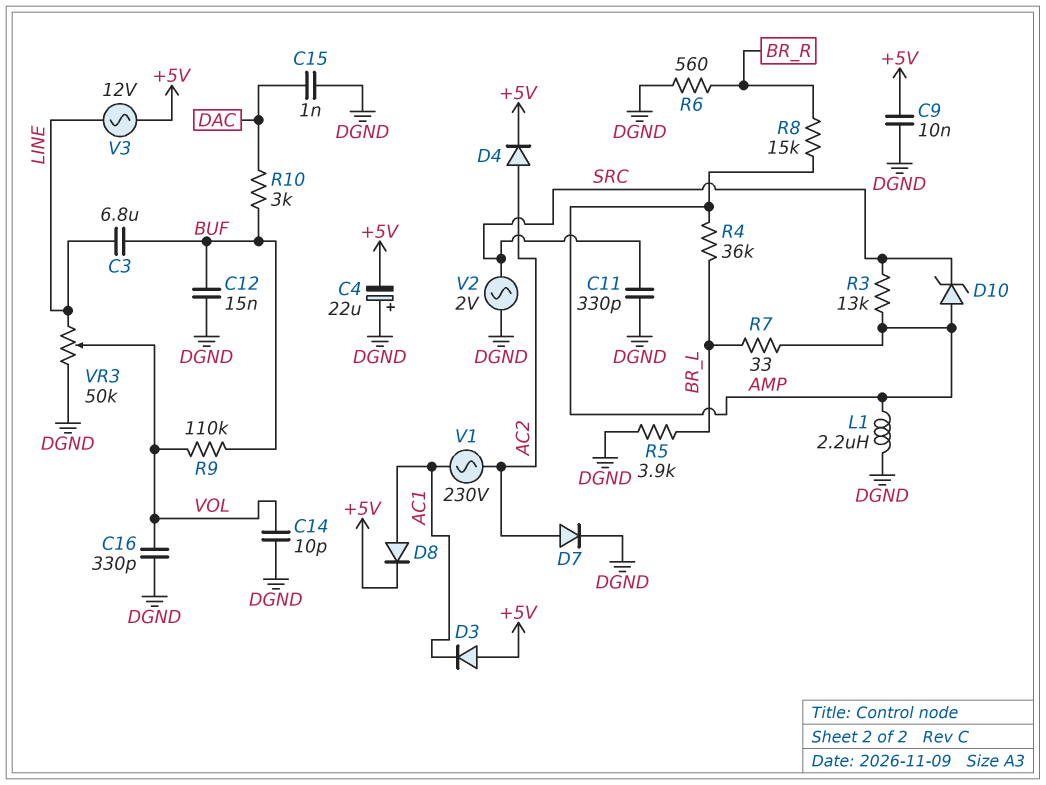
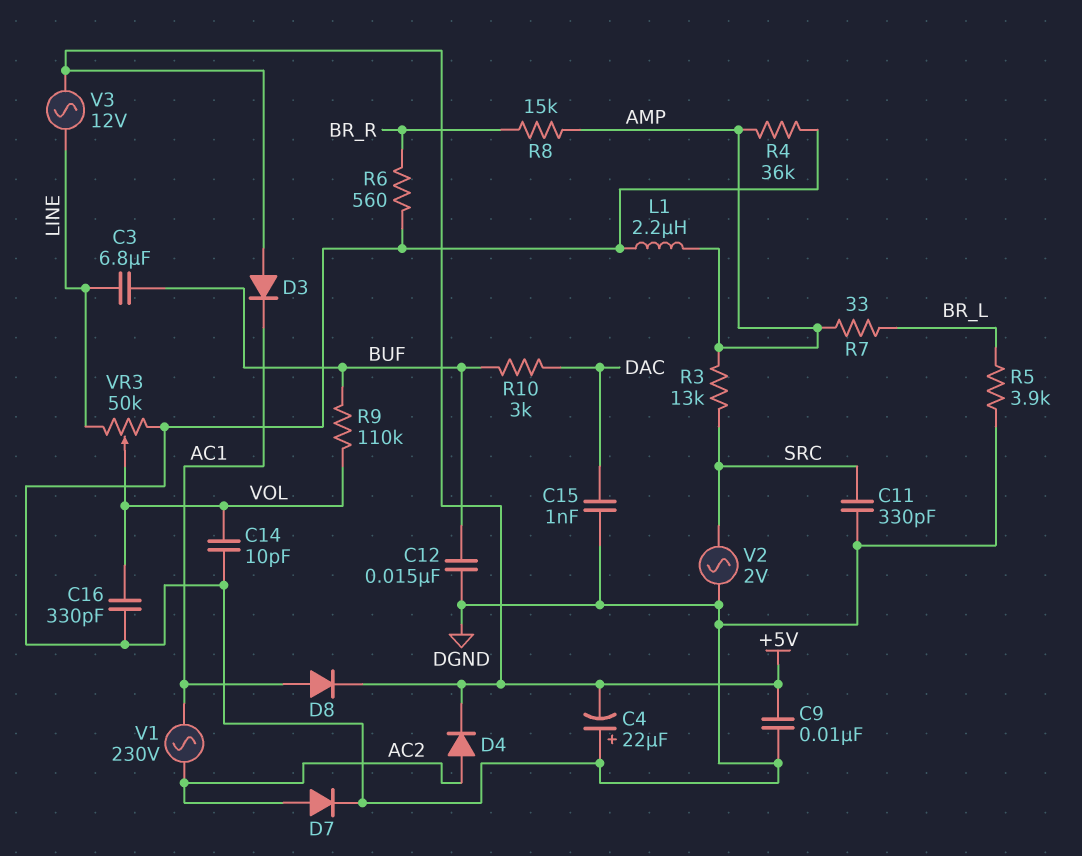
D10: zener (A AMP, K SRC) -> none
R4: 36k (AMP, BR_L) -> 36k (AMP, DGND)

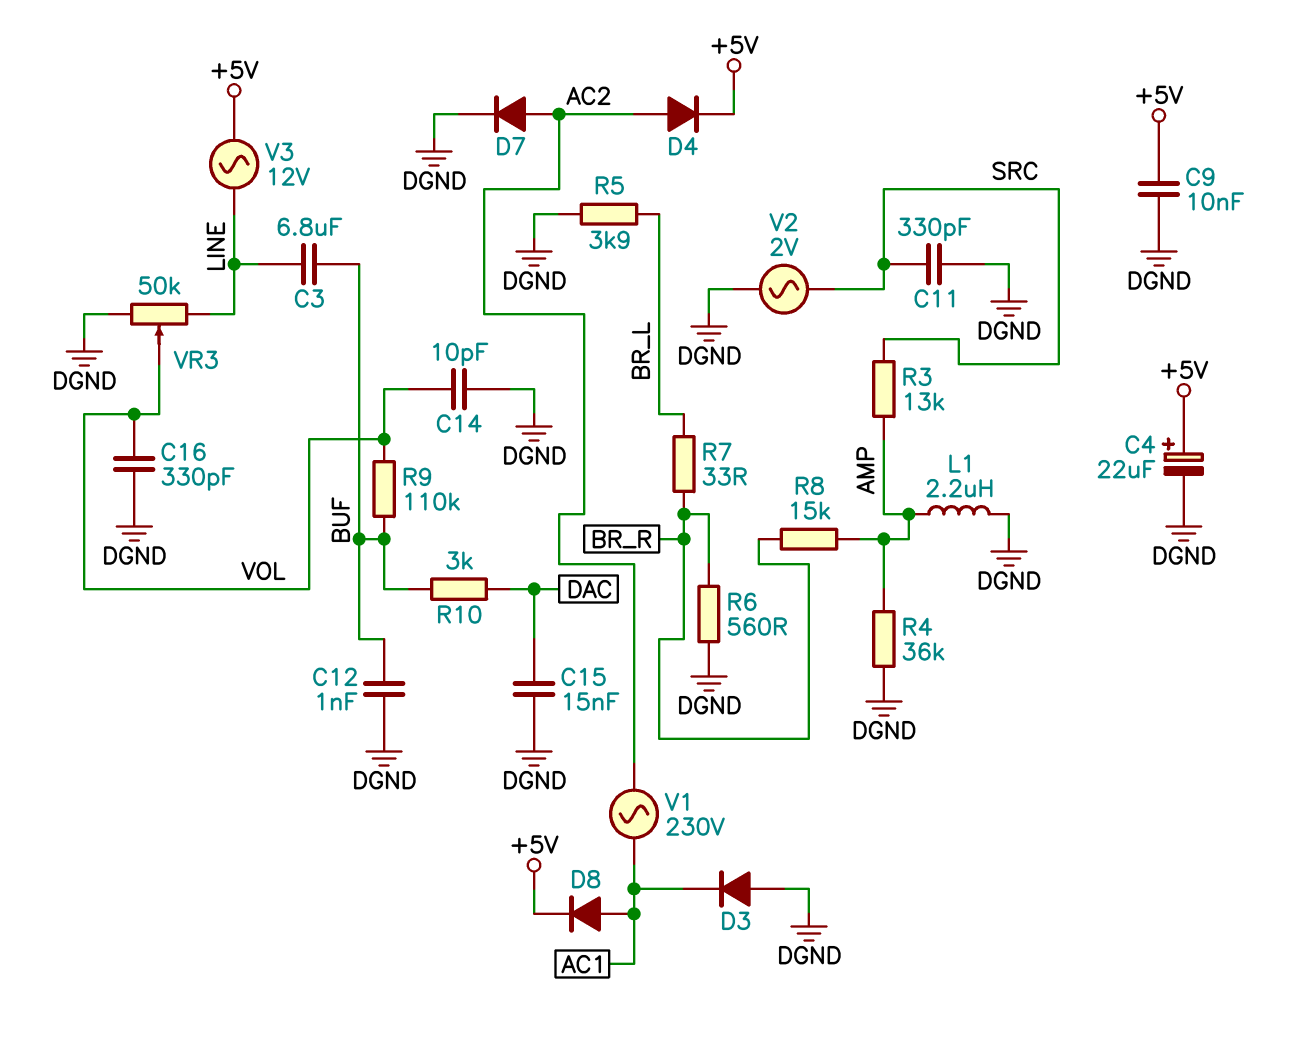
C4: 22uF (plus DGND, minus +5V) -> 22uF (plus +5V, minus DGND)
C12: 15nF (BUF, DGND) -> 1nF (BUF, DGND)
C15: 1nF (DAC, DGND) -> 15nF (DAC, DGND)
D3: diode (A +5V, K AC1) -> diode (A DGND, K AC1)
R7: 33 (AMP, BR_L) -> 33 (BR_L, BR_R)

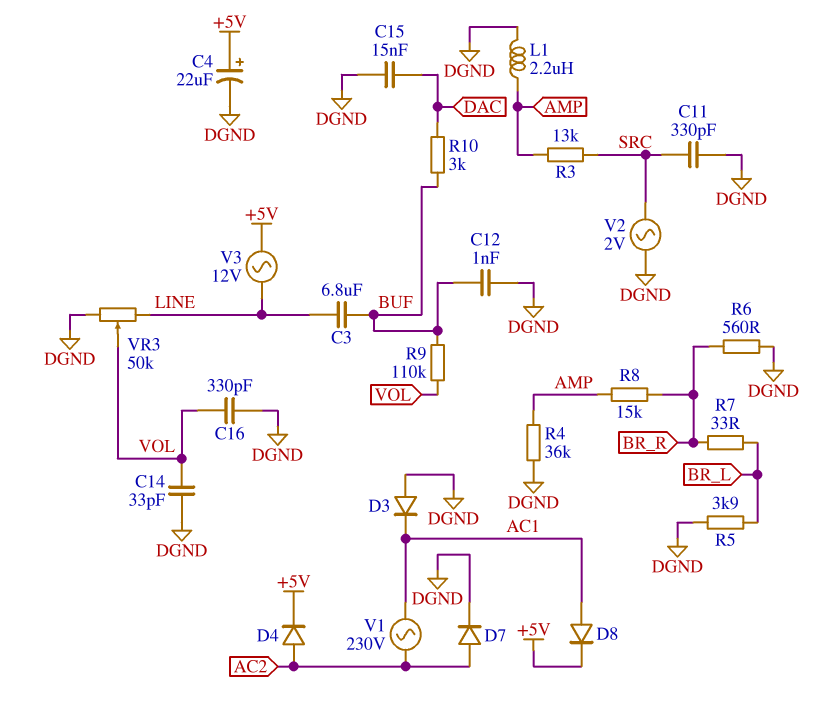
C9: 10nF (+5V, DGND) -> none
C14: 10pF (DGND, VOL) -> 33pF (DGND, VOL)

